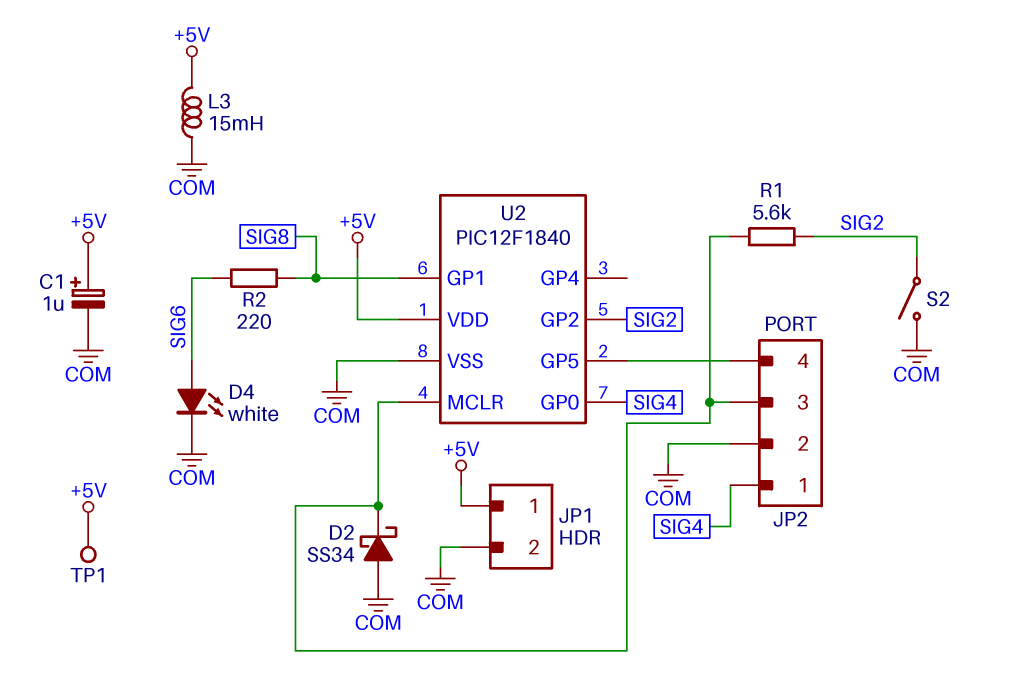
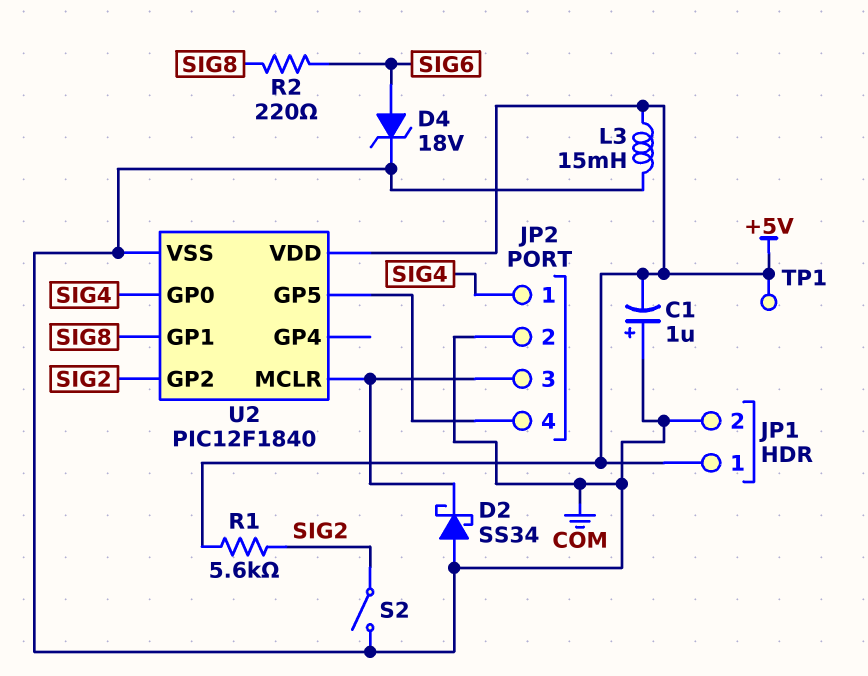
C1: 1uF (plus +5V, minus COM) -> 1uF (plus COM, minus +5V)
D4: LED white (A SIG6, K COM) -> zener 18V (A SIG6, K COM)
R1: 5.6k (JP2/3, SIG2) -> 5.6k (+5V, SIG2)

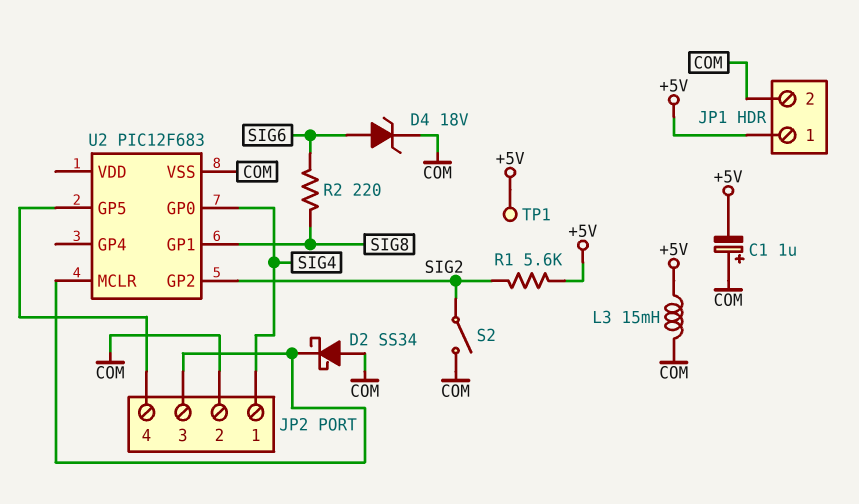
U2: PIC12F1840 -> PIC12F683
U2 pin VDD: +5V -> none

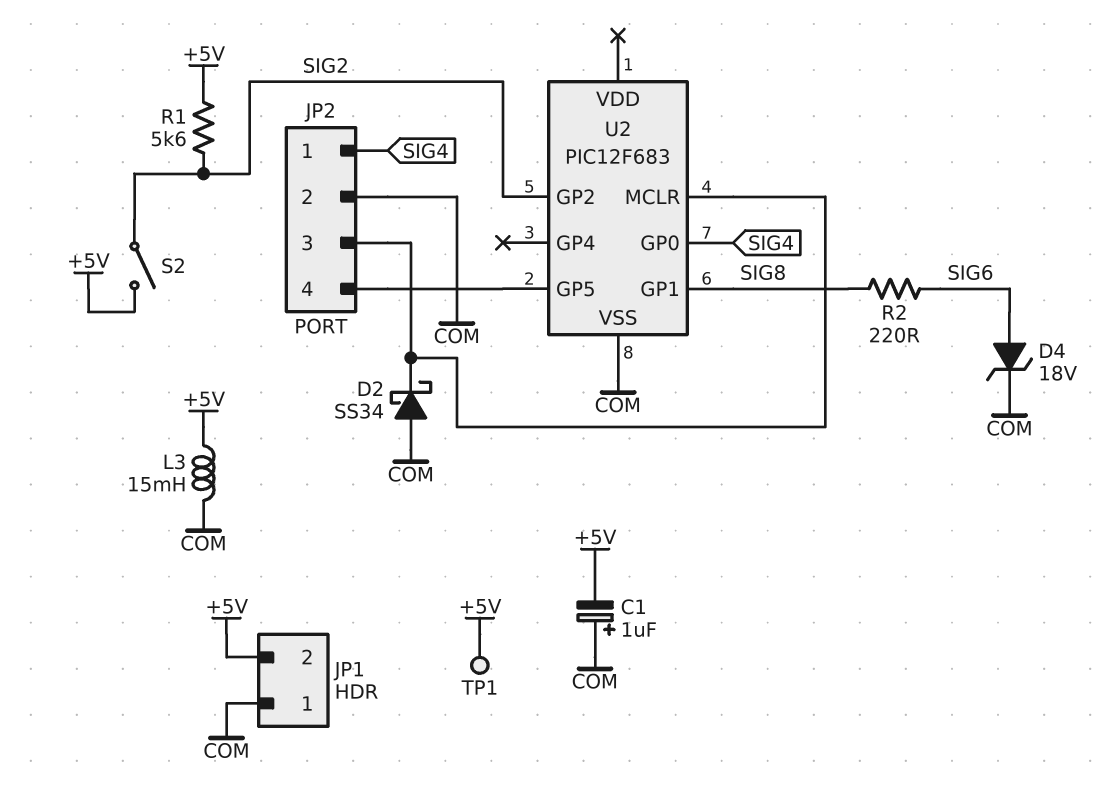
JP1 pin 1: +5V -> COM
JP1 pin 2: COM -> +5V
S2: switch (COM, SIG2) -> switch (+5V, SIG2)

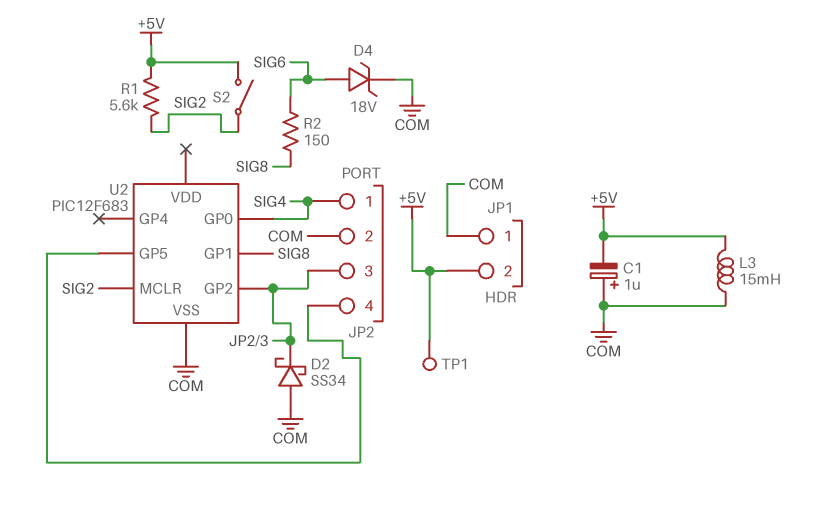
R2: 220 (SIG6, SIG8) -> 150 (SIG6, SIG8)
U2 pin GP2: SIG2 -> JP2/3
U2 pin MCLR: JP2/3 -> SIG2

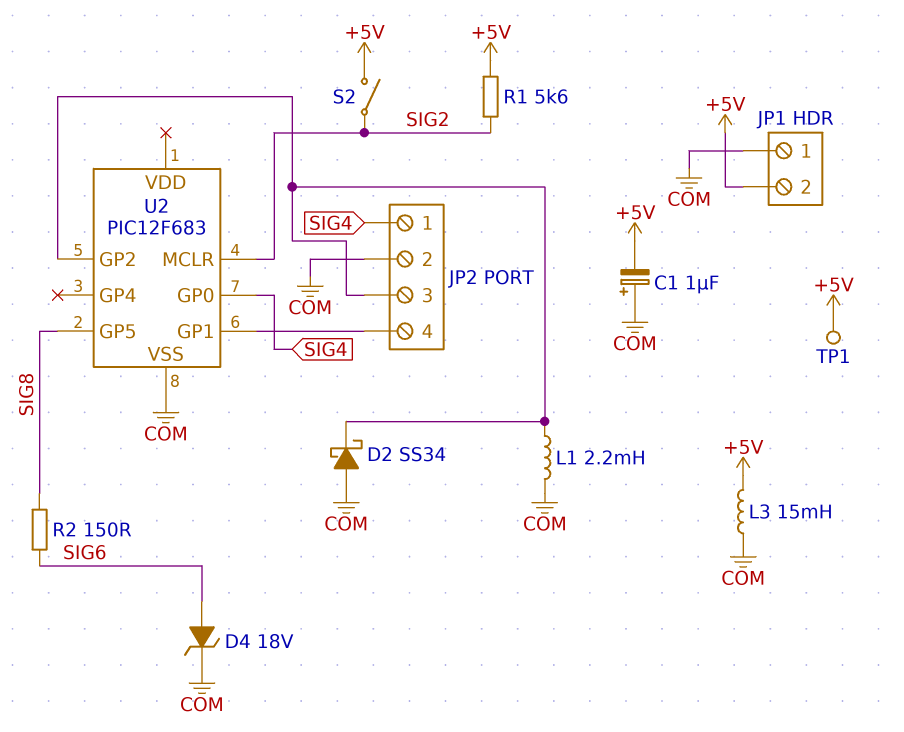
L1: none -> 2.2mH (COM, JP2/3)
U2 pin GP1: SIG8 -> JP2/4
U2 pin GP5: JP2/4 -> SIG8

